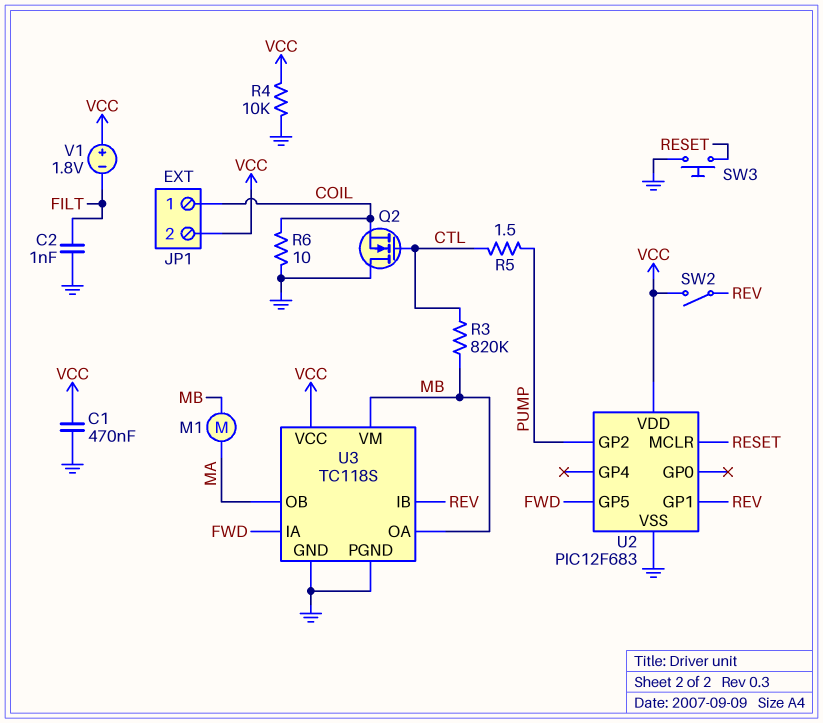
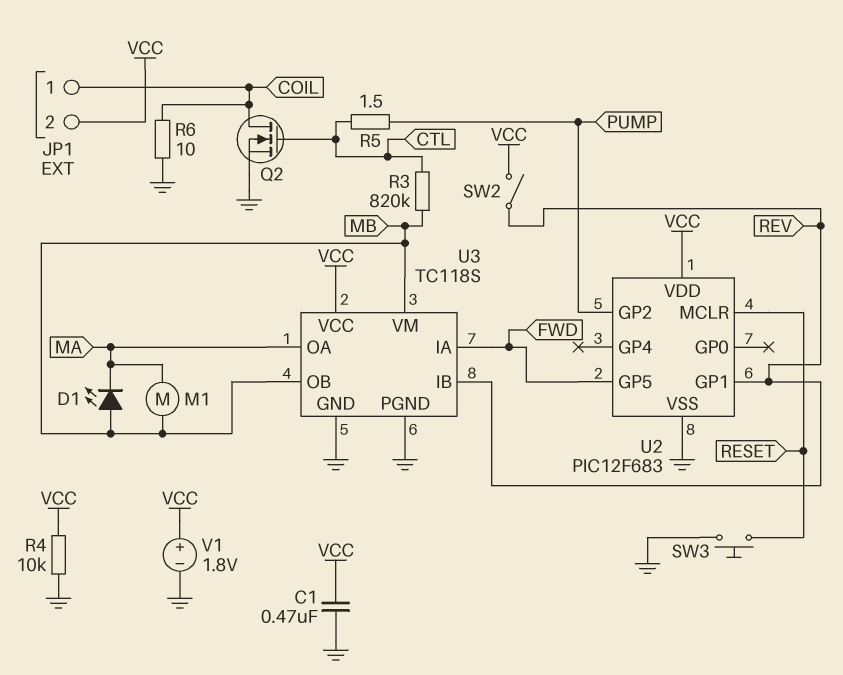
C2: 1nF (FILT, GND) -> none
D1: none -> LED (A MB, K MA)
Q2: NMOS (G CTL, D GND, S COIL) -> NMOS (G CTL, D COIL, S GND)
U3 pin OA: MB -> MA
U3 pin OB: MA -> MB
V1: 1.8V (plus VCC, minus FILT) -> 1.8V (plus VCC, minus GND)

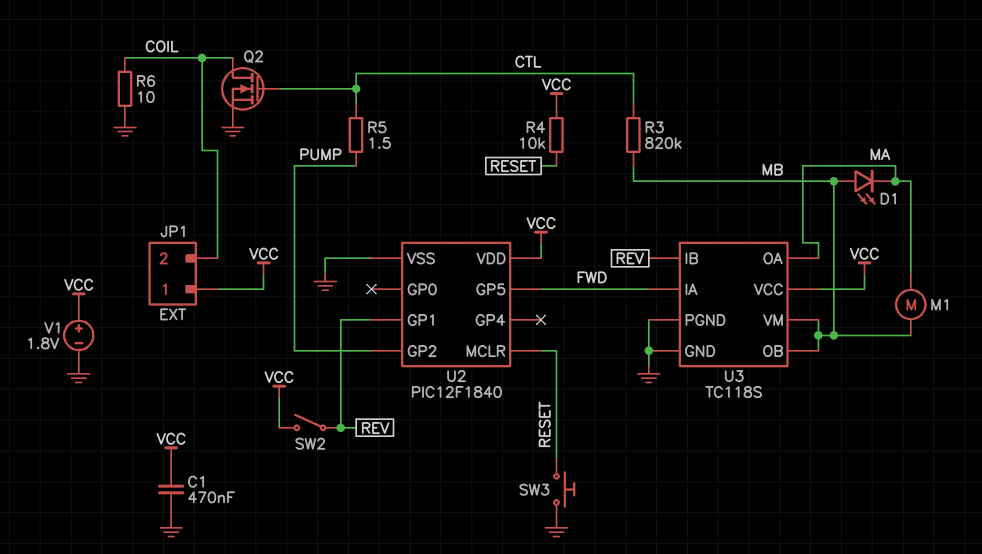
JP1 pin 1: COIL -> VCC
JP1 pin 2: VCC -> COIL
R4: 10k (GND, VCC) -> 10k (RESET, VCC)
U2: PIC12F683 -> PIC12F1840

